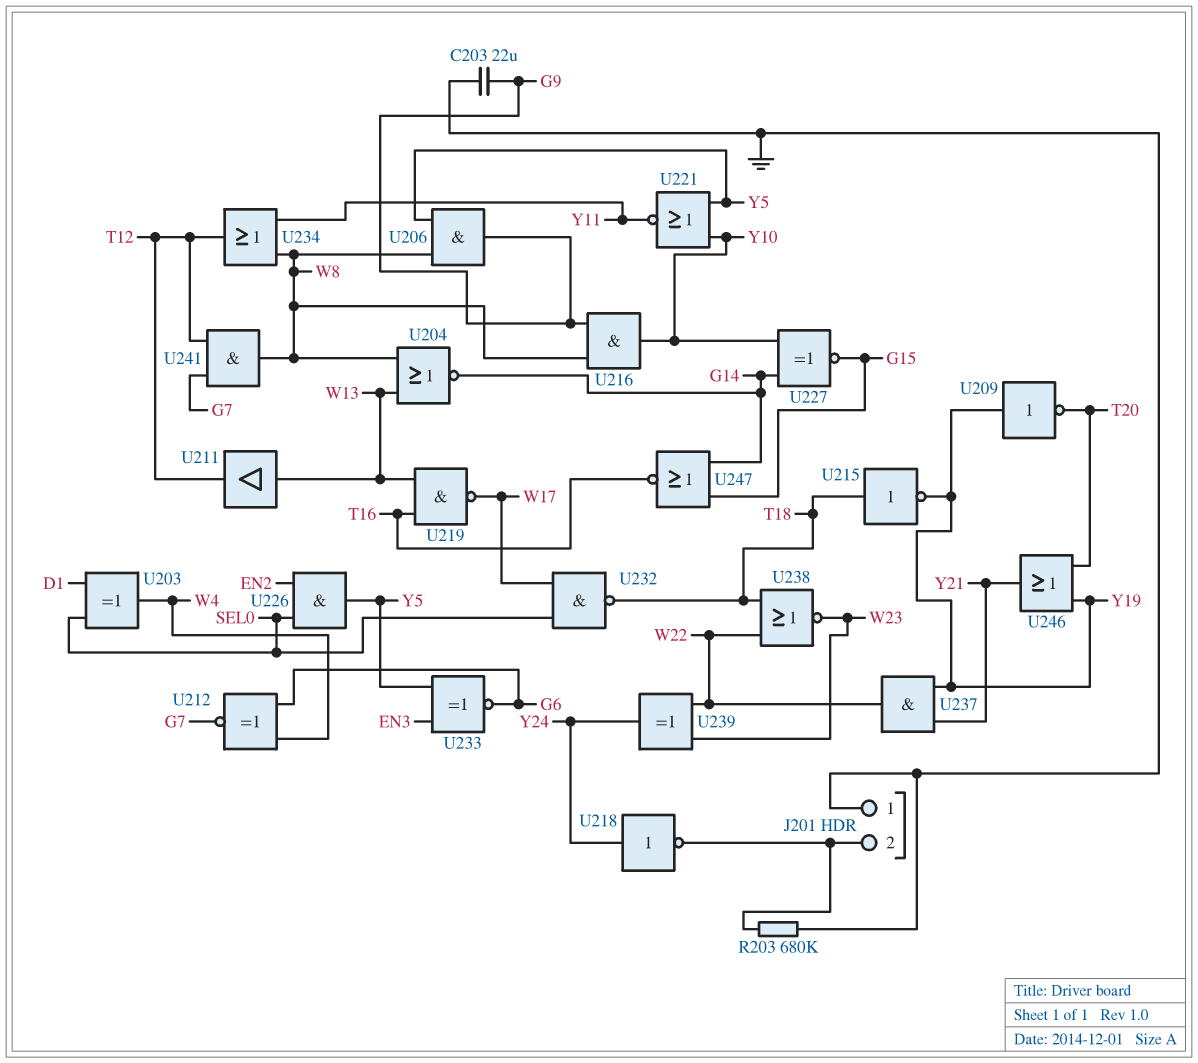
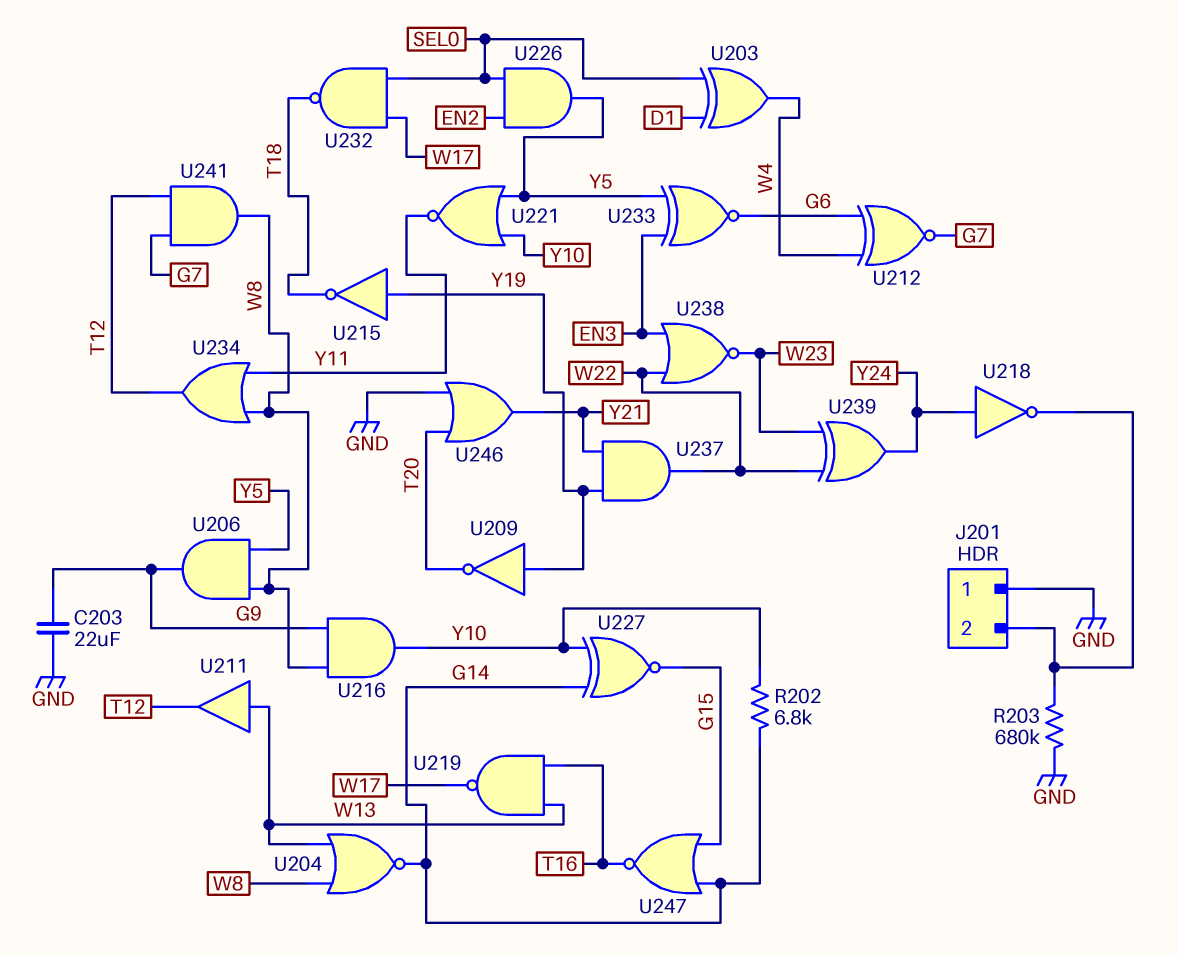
R202: none -> 6.8k (G14, Y10)
U215: NOT (in T18, out Y19) -> NOT (in Y19, out T18)
U238: NOR (in T18, in W22, out W23) -> NOR (in EN3, in W22, out W23)
U246: OR (in T20, in Y19, out Y21) -> OR (in GND, in T20, out Y21)

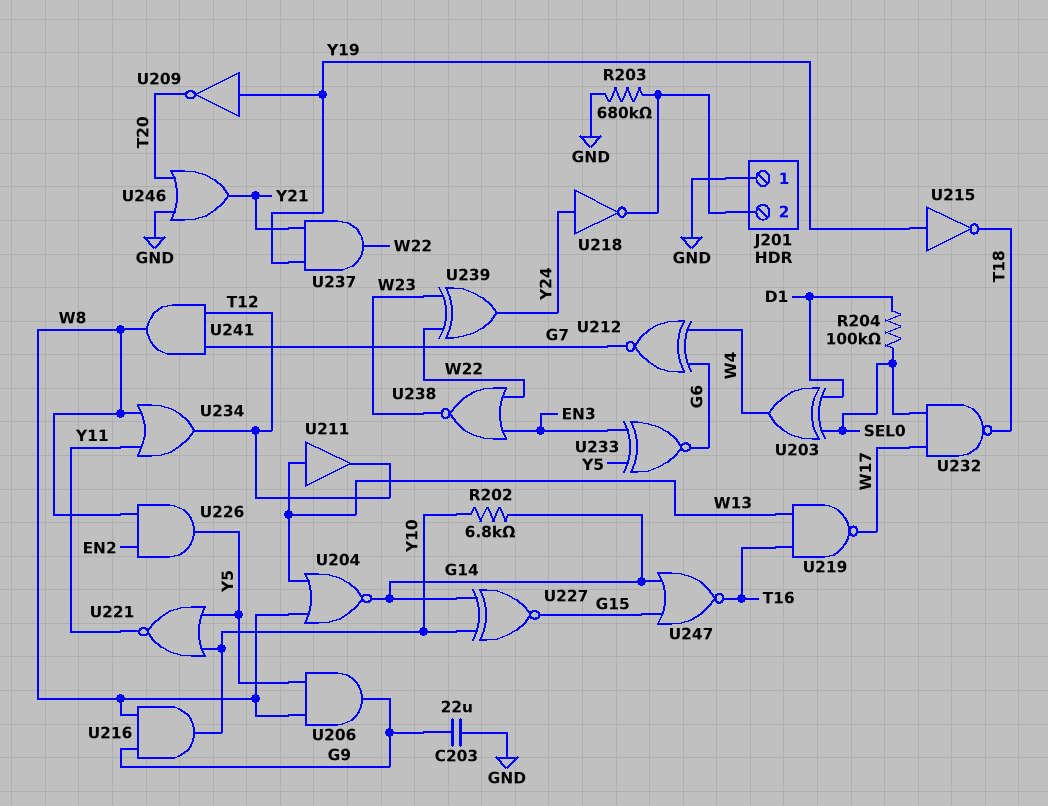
R204: none -> 100k (D1, SEL0)
U226: AND (in EN2, in SEL0, out Y5) -> AND (in EN2, in W8, out Y5)

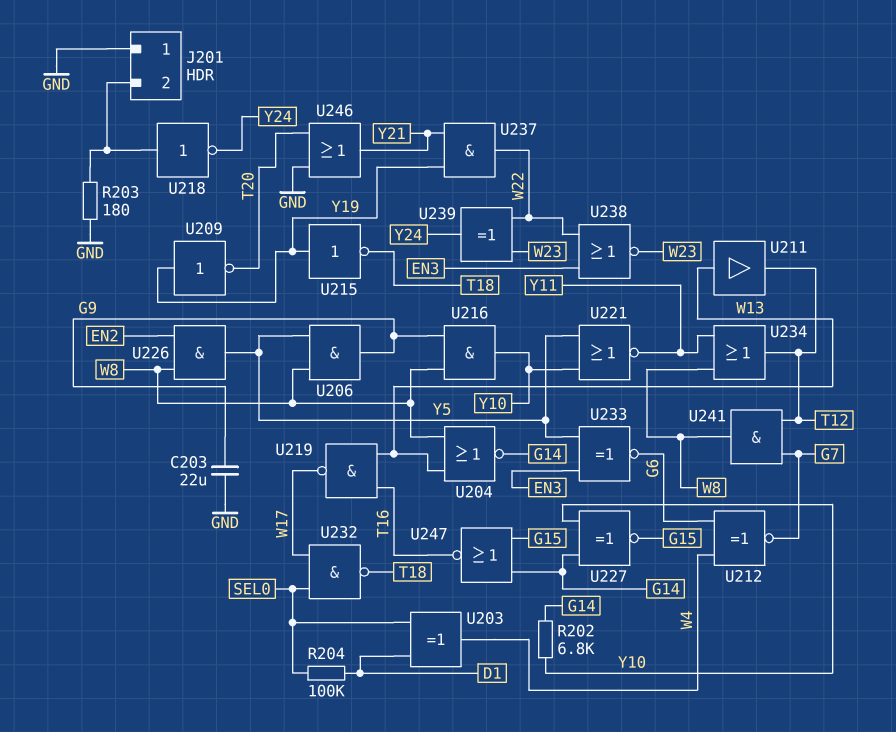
R203: 680k (GND, J201/2) -> 180 (GND, J201/2)
U218: NOT (in Y24, out J201/2) -> NOT (in J201/2, out Y24)

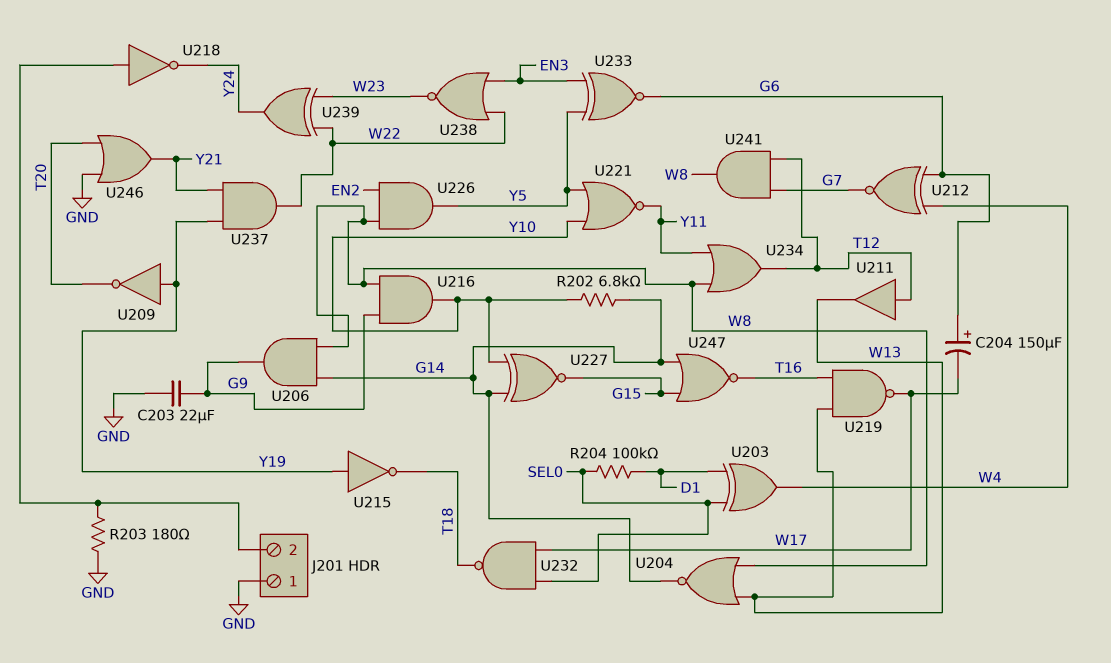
C204: none -> 150uF (plus G6, minus W17)
U206: AND (in W8, in Y5, out G9) -> AND (in G14, in W8, out G9)
U211: buffer (in W13, out T12) -> buffer (in T12, out W13)

